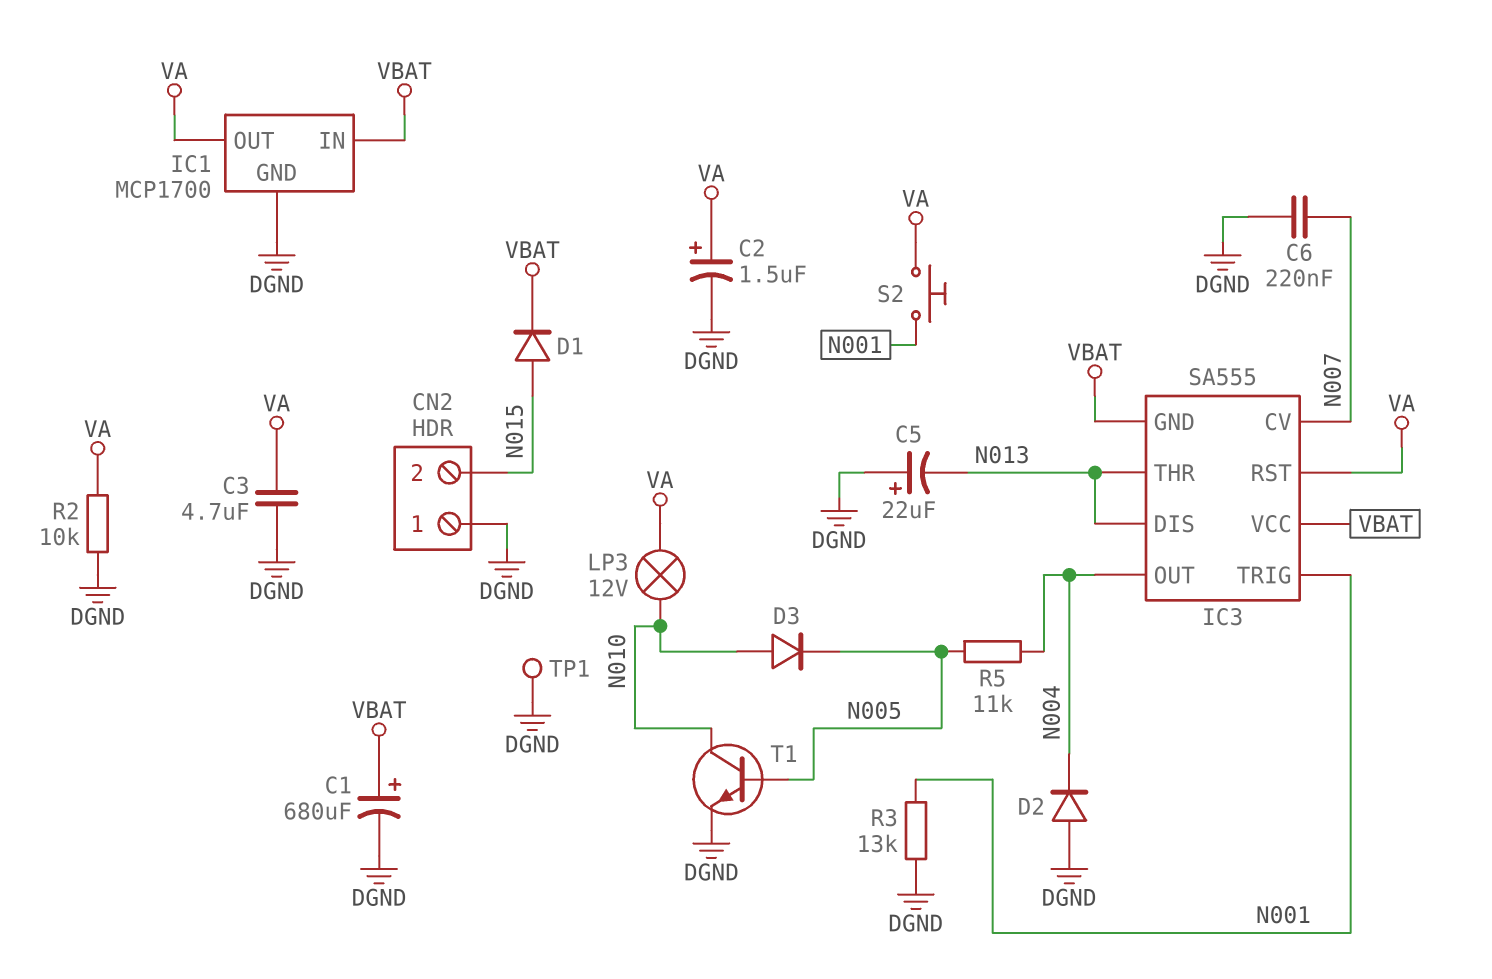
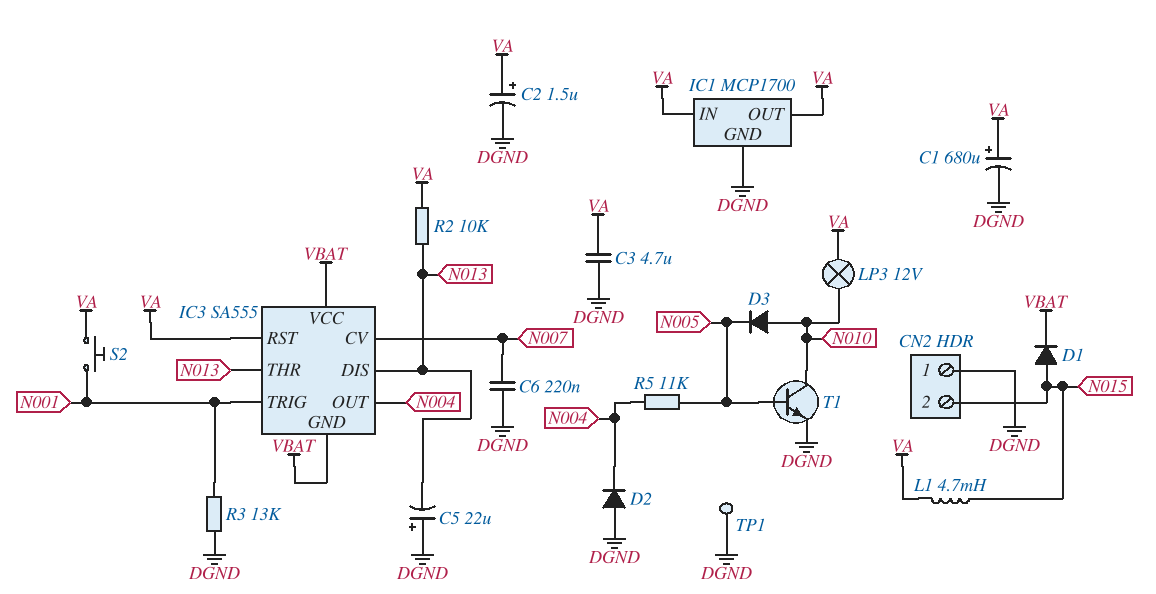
C1: 680uF (plus VBAT, minus DGND) -> 680uF (plus VA, minus DGND)
IC1 pin IN: VBAT -> VA
L1: none -> 4.7mH (N015, VA)
R2: 10k (DGND, VA) -> 10k (N013, VA)

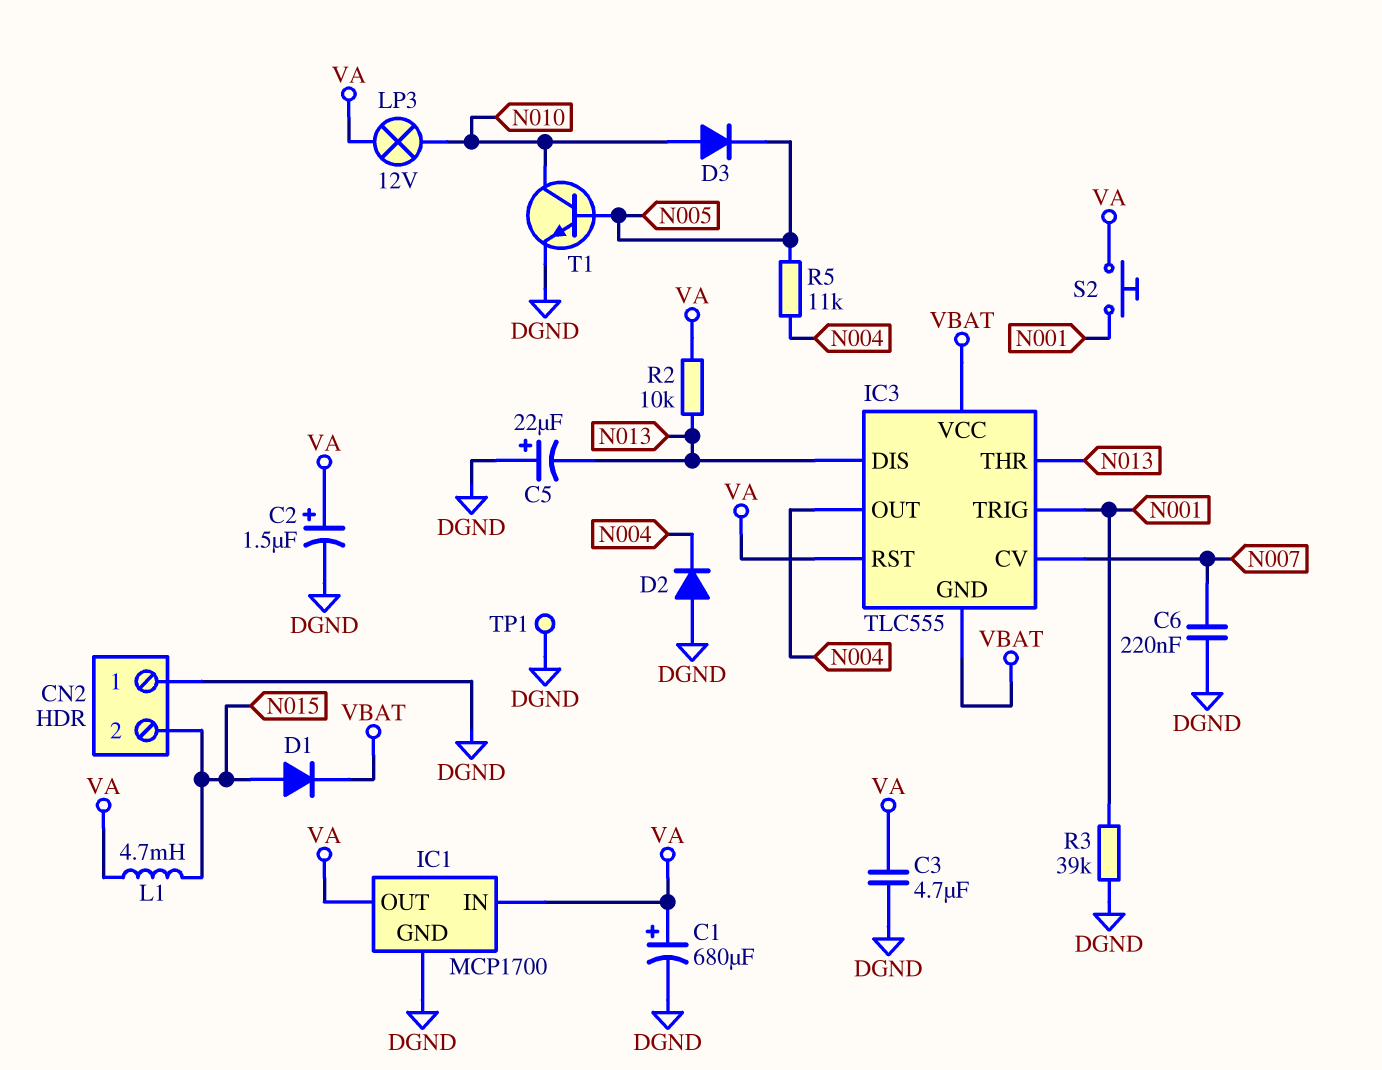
IC3: SA555 -> TLC555
R3: 13k (DGND, N001) -> 39k (DGND, N001)

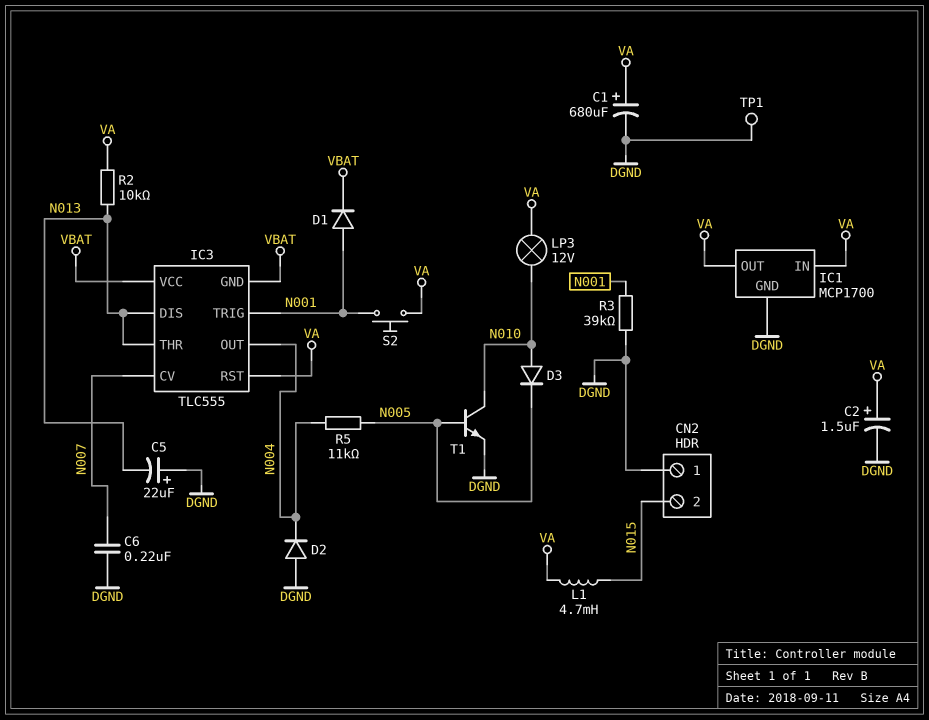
C3: 4.7uF (DGND, VA) -> none
D1: diode (A N015, K VBAT) -> diode (A N001, K VBAT)

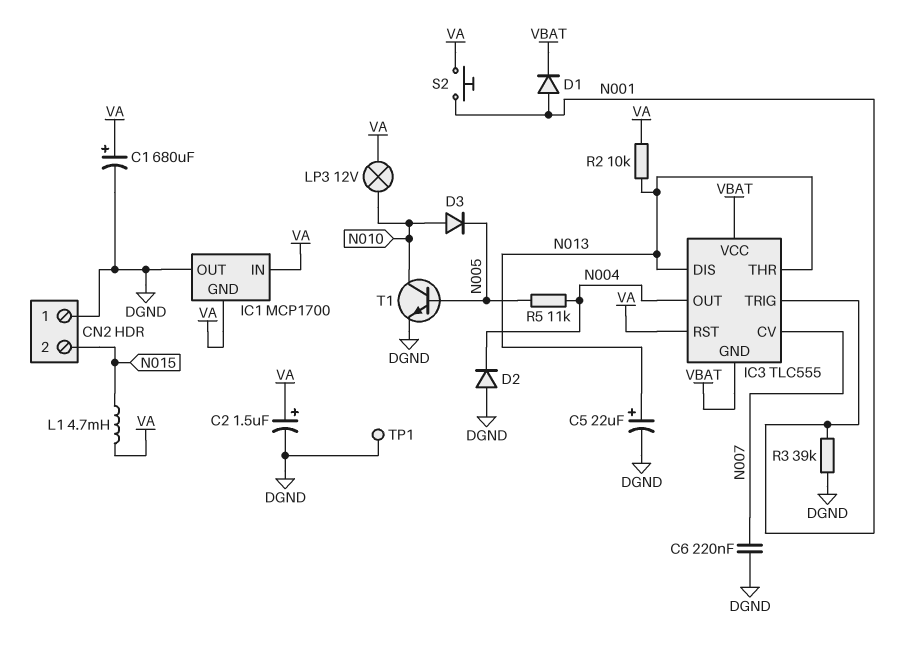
C5: 22uF (plus DGND, minus N013) -> 22uF (plus N013, minus DGND)
IC1 pin GND: DGND -> VA
IC1 pin OUT: VA -> DGND

